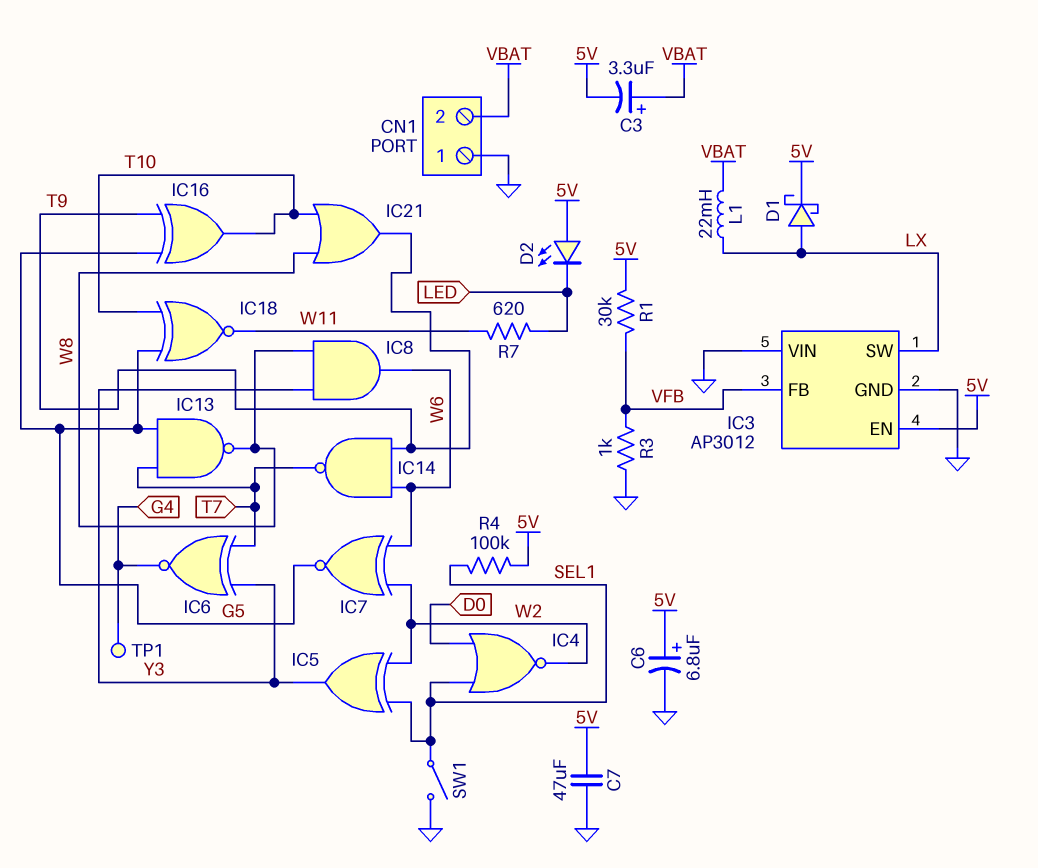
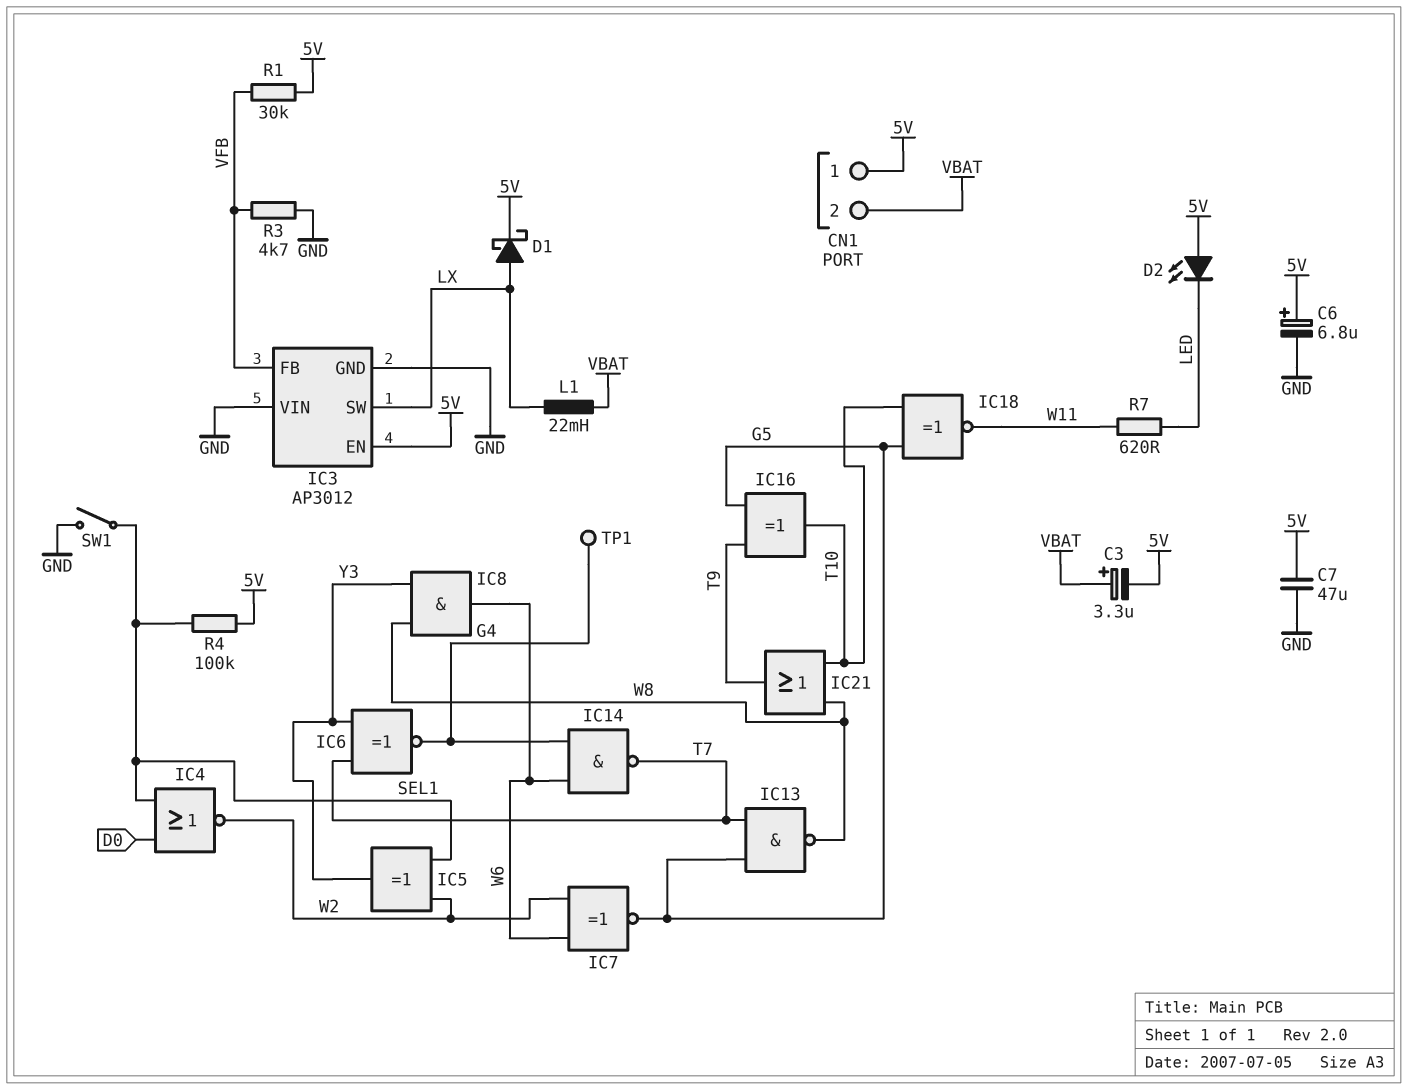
CN1 pin 1: GND -> 5V
IC14: NAND (in T9, in W6, out T7) -> NAND (in G4, in W6, out T7)
R3: 1k (GND, VFB) -> 4.7k (GND, VFB)

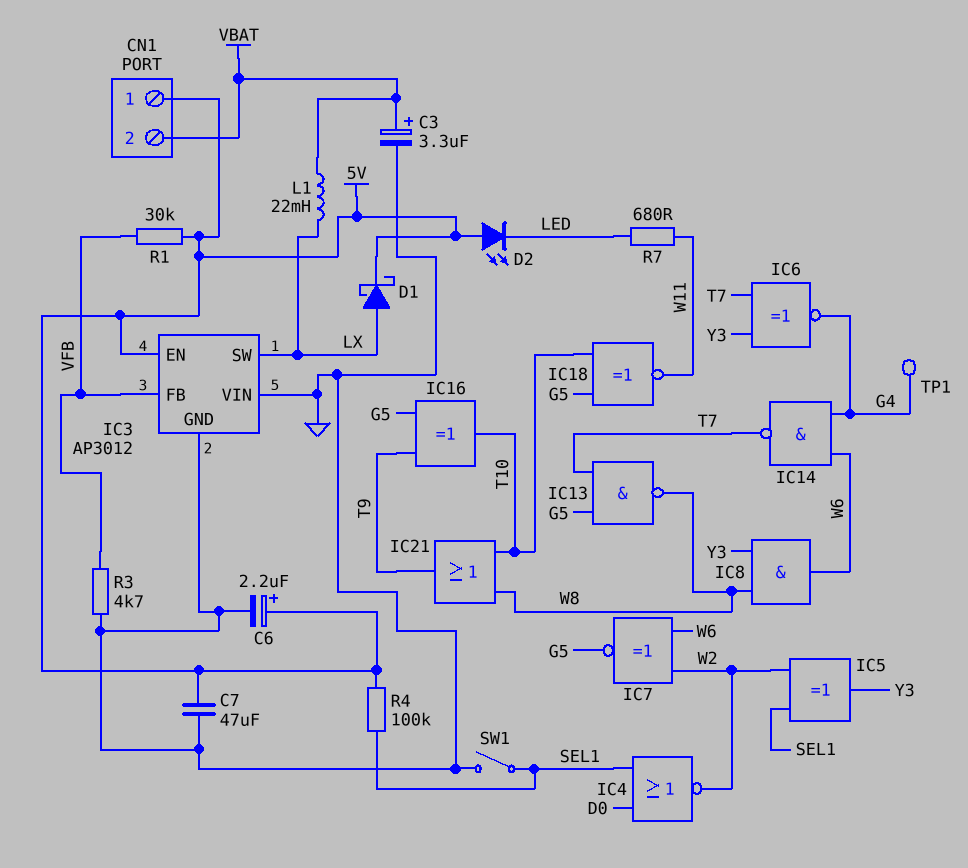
C3: 3.3uF (plus VBAT, minus 5V) -> 3.3uF (plus VBAT, minus GND)
C6: 6.8uF (plus 5V, minus GND) -> 2.2uF (plus 5V, minus GND)
R7: 620 (LED, W11) -> 680 (LED, W11)

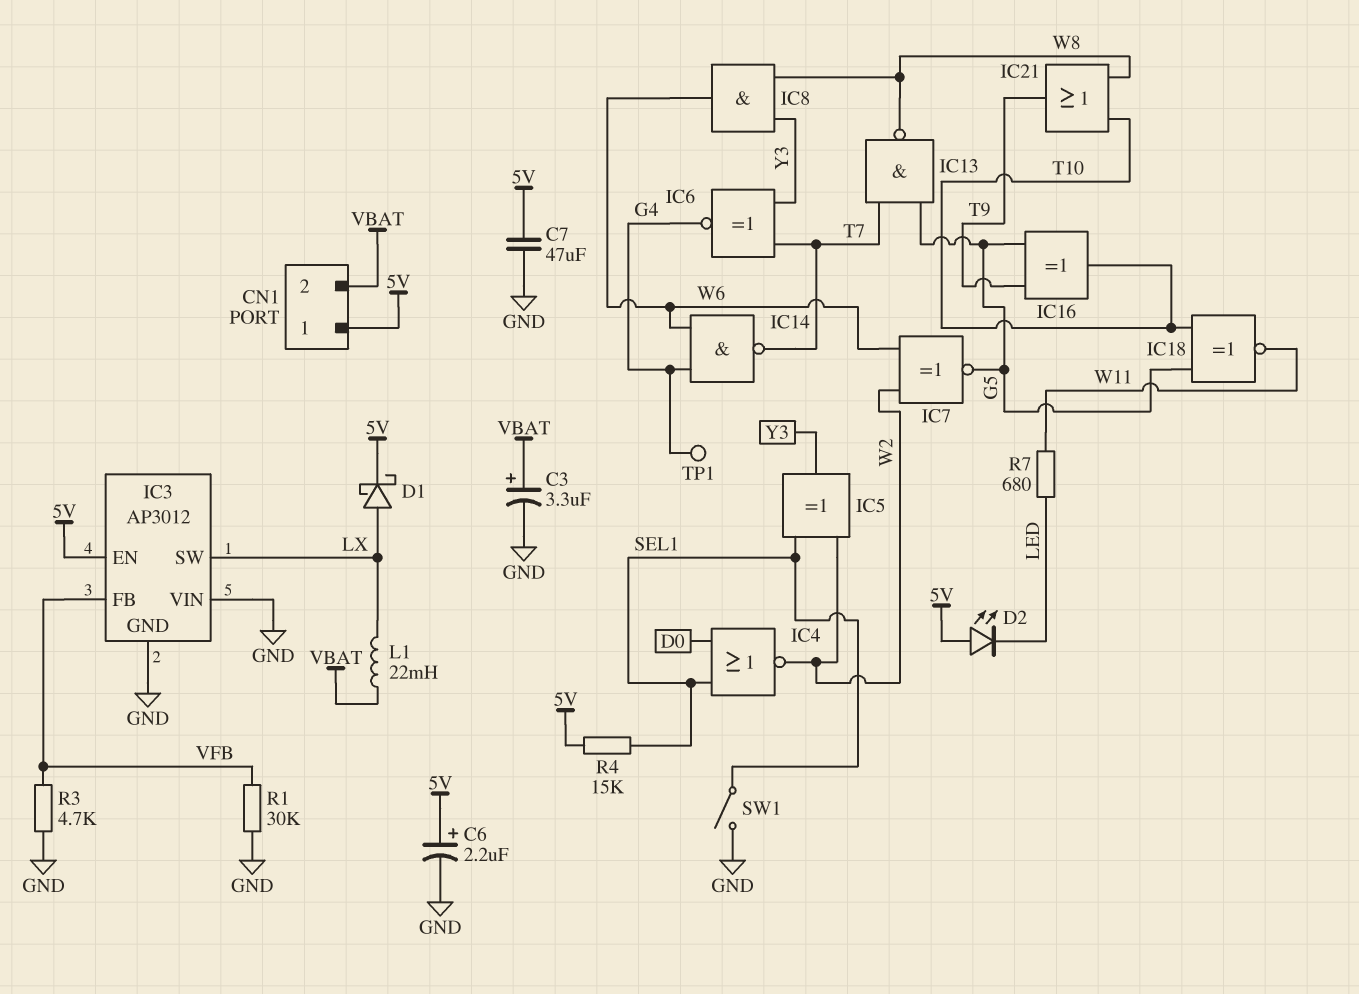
R1: 30k (5V, VFB) -> 30k (GND, VFB)
R4: 100k (5V, SEL1) -> 15k (5V, SEL1)

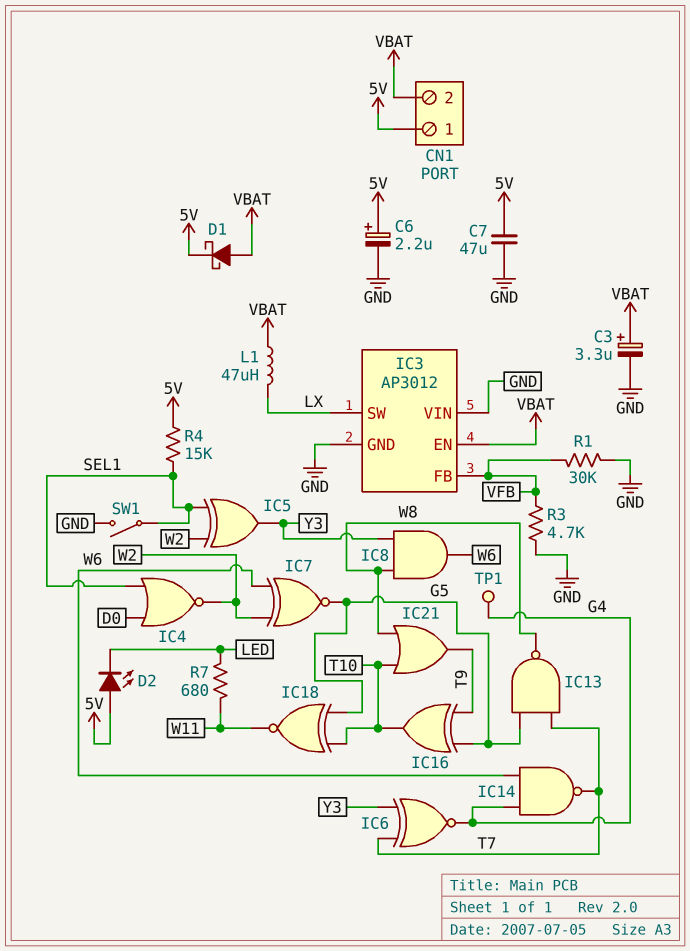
D1: schottky (A LX, K 5V) -> schottky (A VBAT, K 5V)
IC3 pin EN: 5V -> VBAT
L1: 22mH (LX, VBAT) -> 47uH (LX, VBAT)

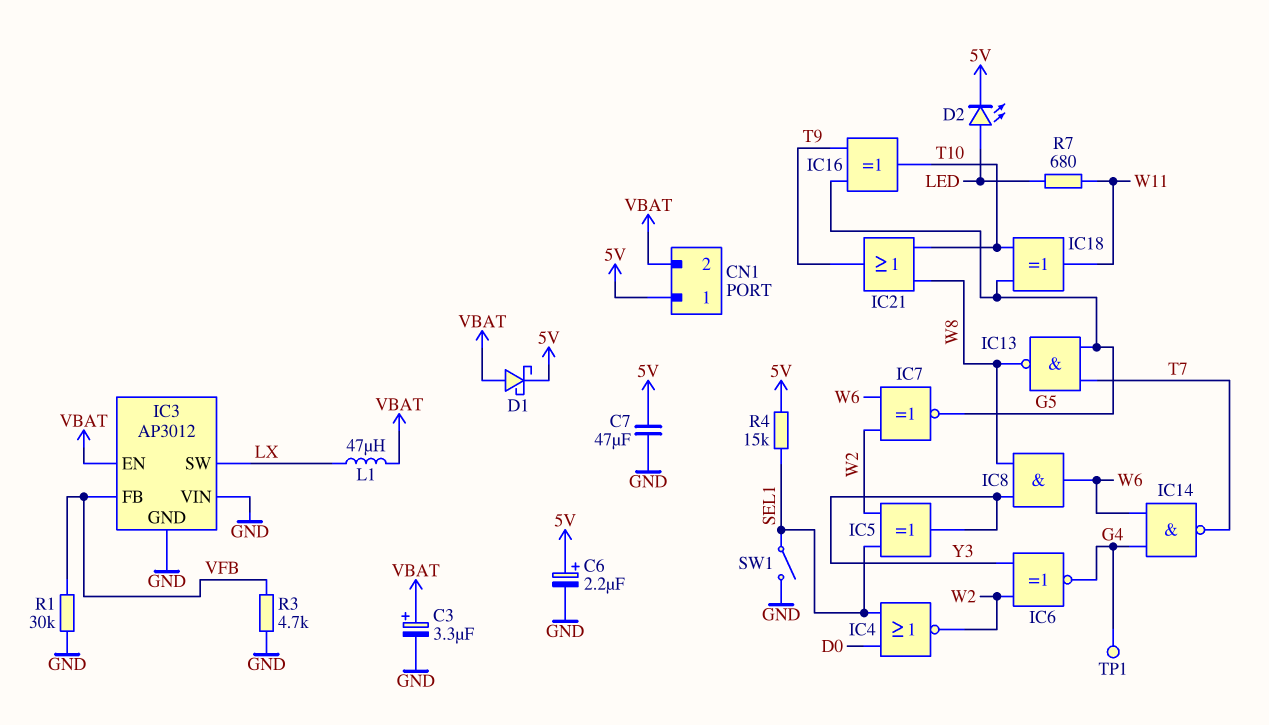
D2: LED (A 5V, K LED) -> LED (A LED, K 5V)
IC6: XNOR (in T7, in Y3, out G4) -> XNOR (in W2, in Y3, out G4)
IC18: XNOR (in G5, in T10, out W11) -> XOR (in G5, in T10, out W11)

